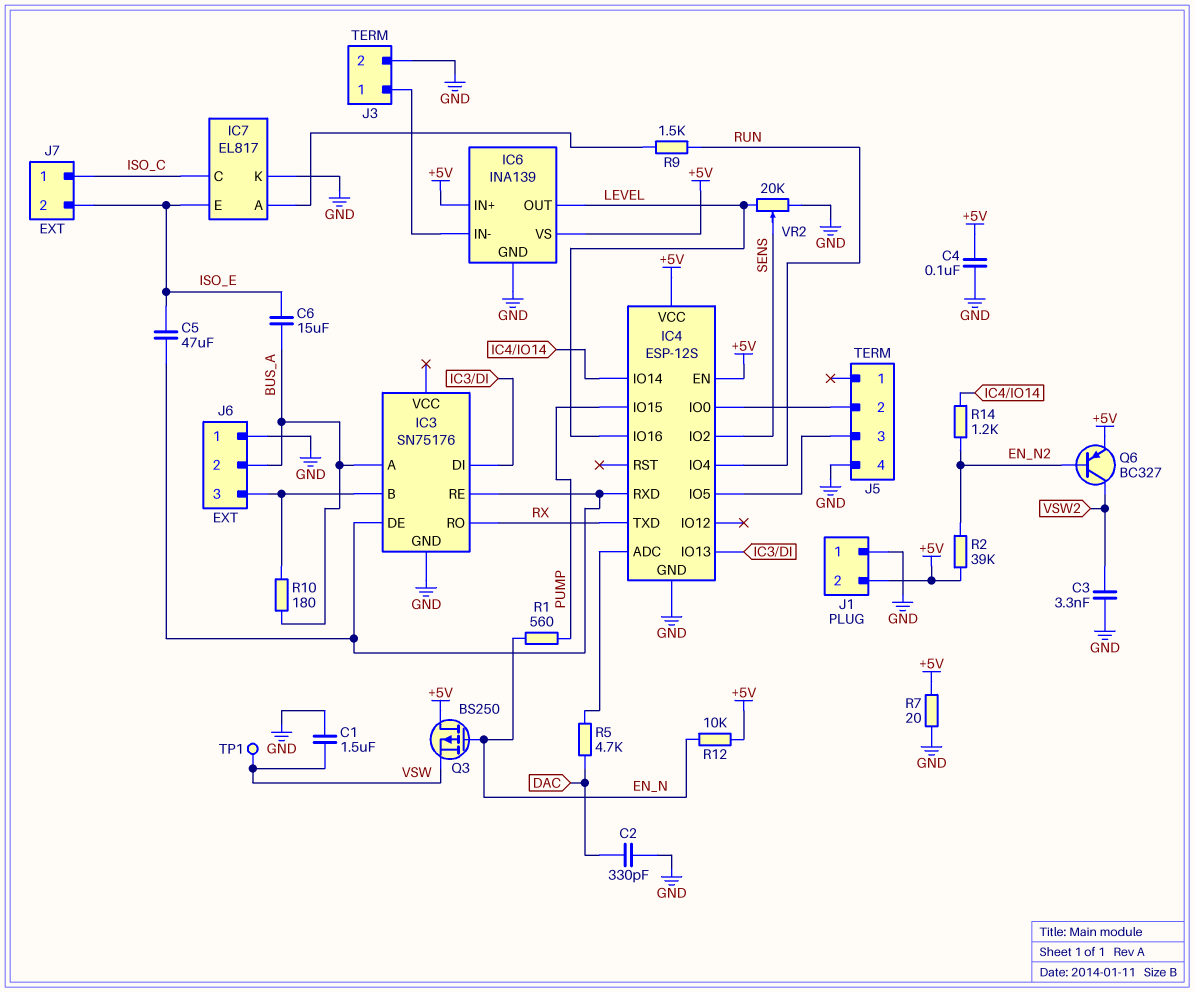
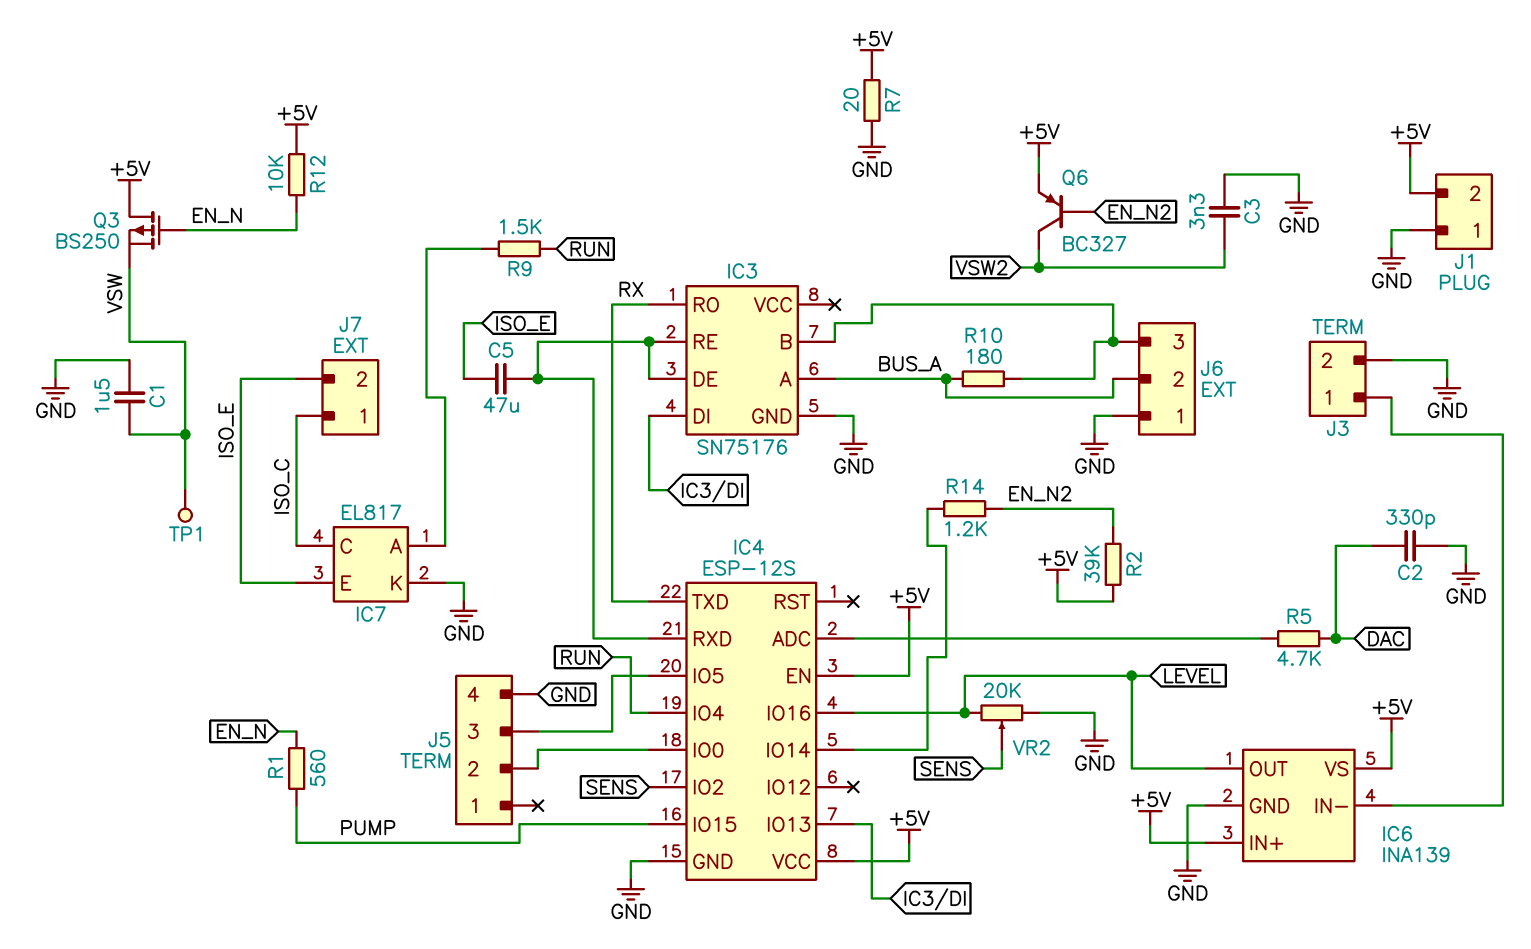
C4: 100nF (+5V, GND) -> none
C6: 15uF (BUS_A, ISO_E) -> none

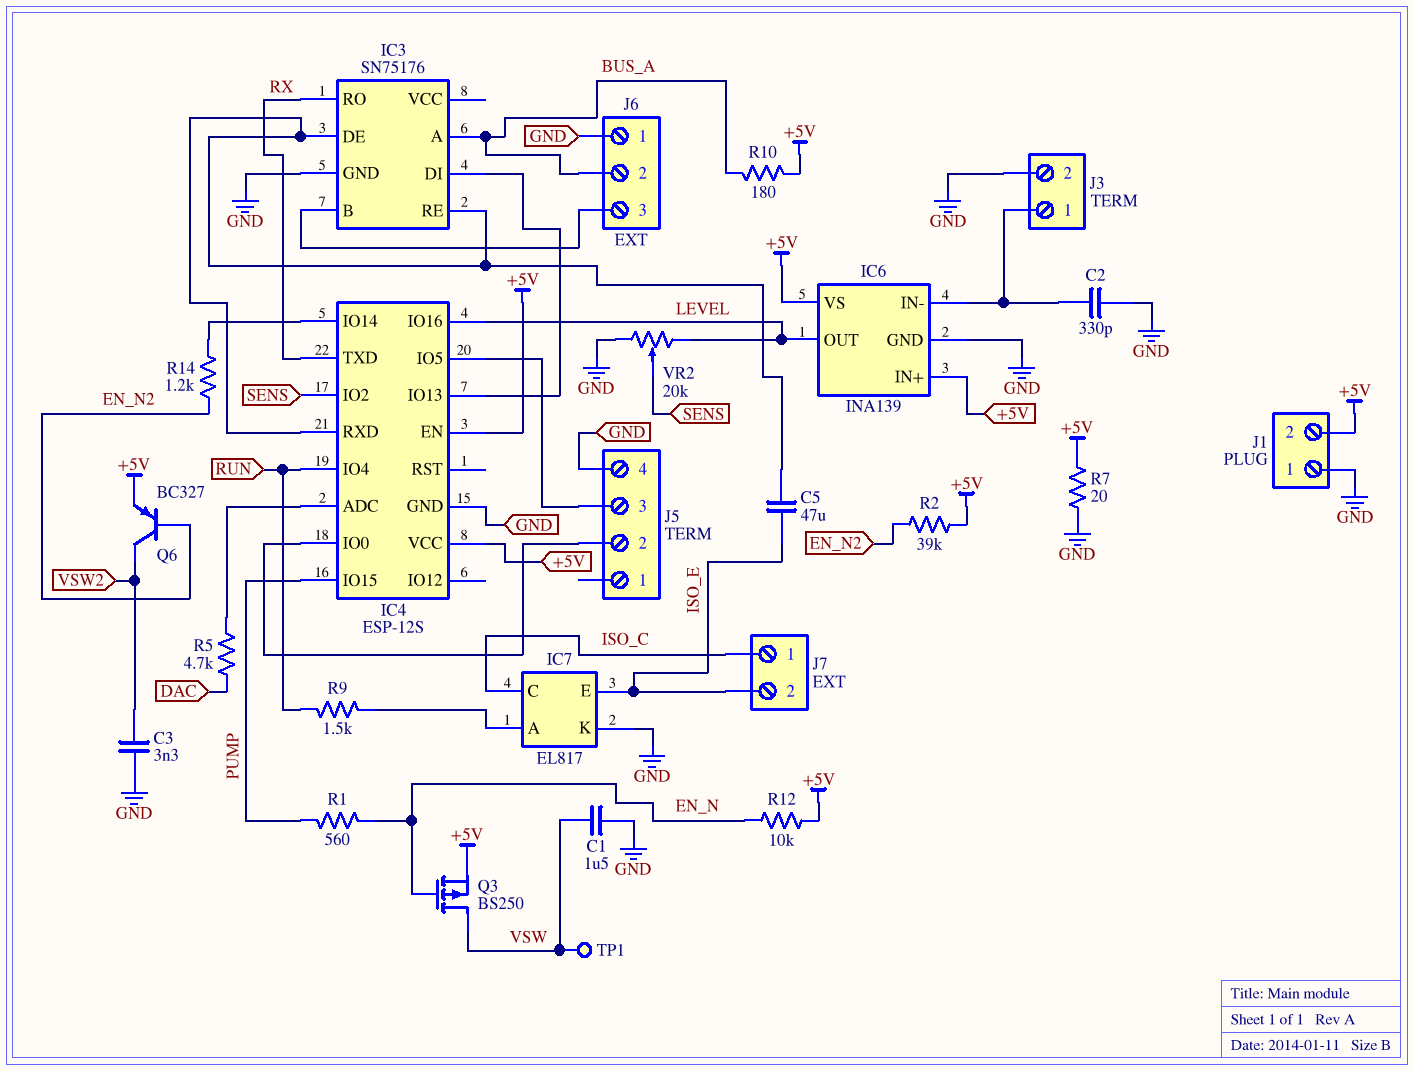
C2: 330pF (DAC, GND) -> 330pF (GND, IC6/IN-)
Q3: PMOS BS250 (G EN_N, D +5V, S VSW) -> PMOS BS250 (G EN_N, D VSW, S +5V)
R10: 180 (BUS_A, IC3/B) -> 180 (+5V, BUS_A)

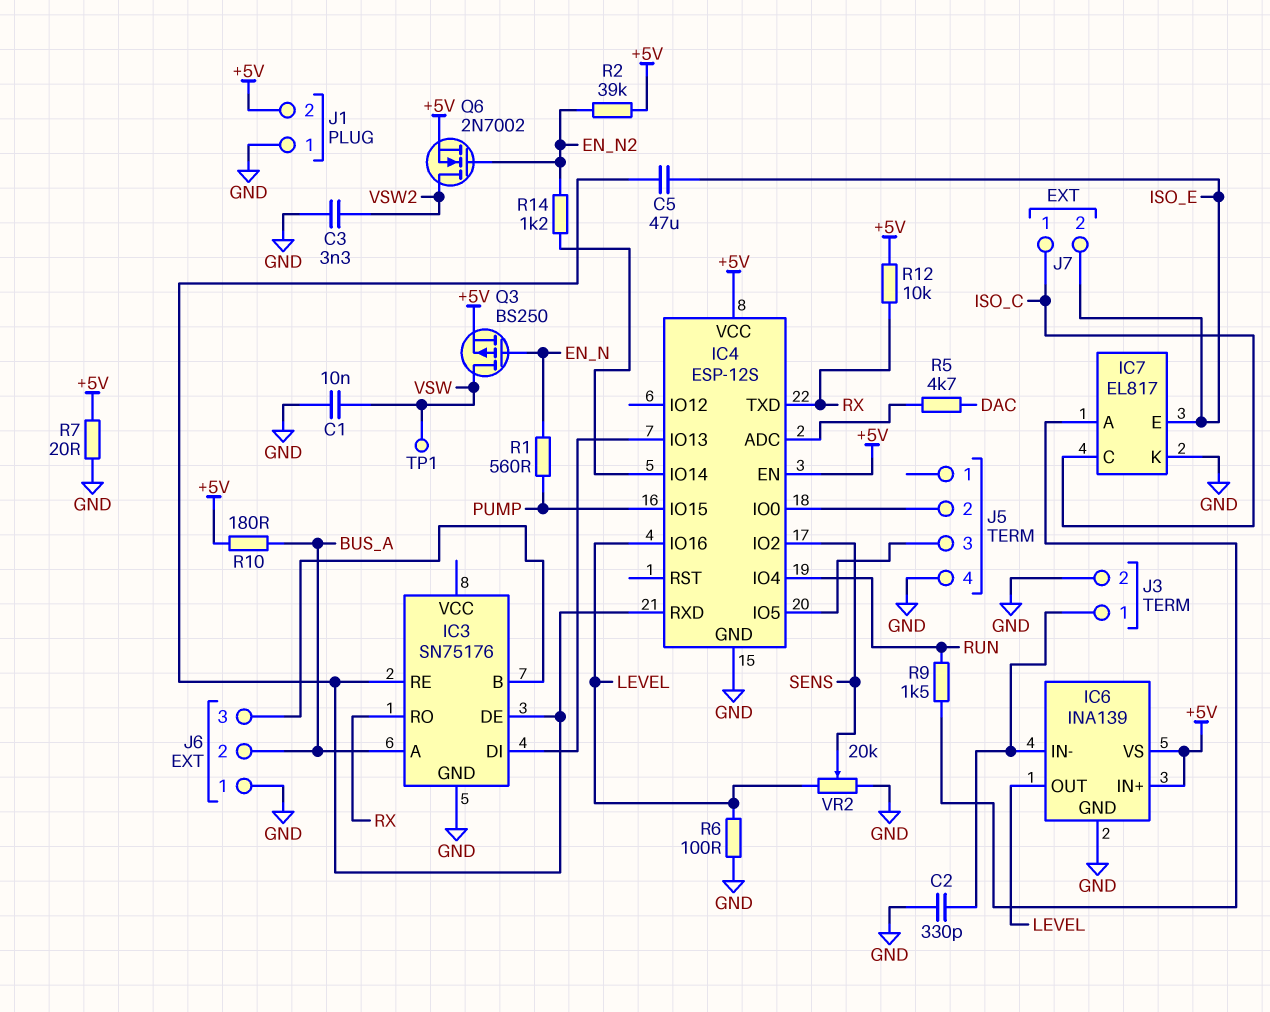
C1: 1.5uF (GND, VSW) -> 10nF (GND, VSW)
Q6: PNP BC327 (B EN_N2, C VSW2, E +5V) -> NMOS 2N7002 (G EN_N2, D VSW2, S +5V)
R6: none -> 100 (GND, LEVEL)
R12: 10k (+5V, EN_N) -> 10k (+5V, RX)

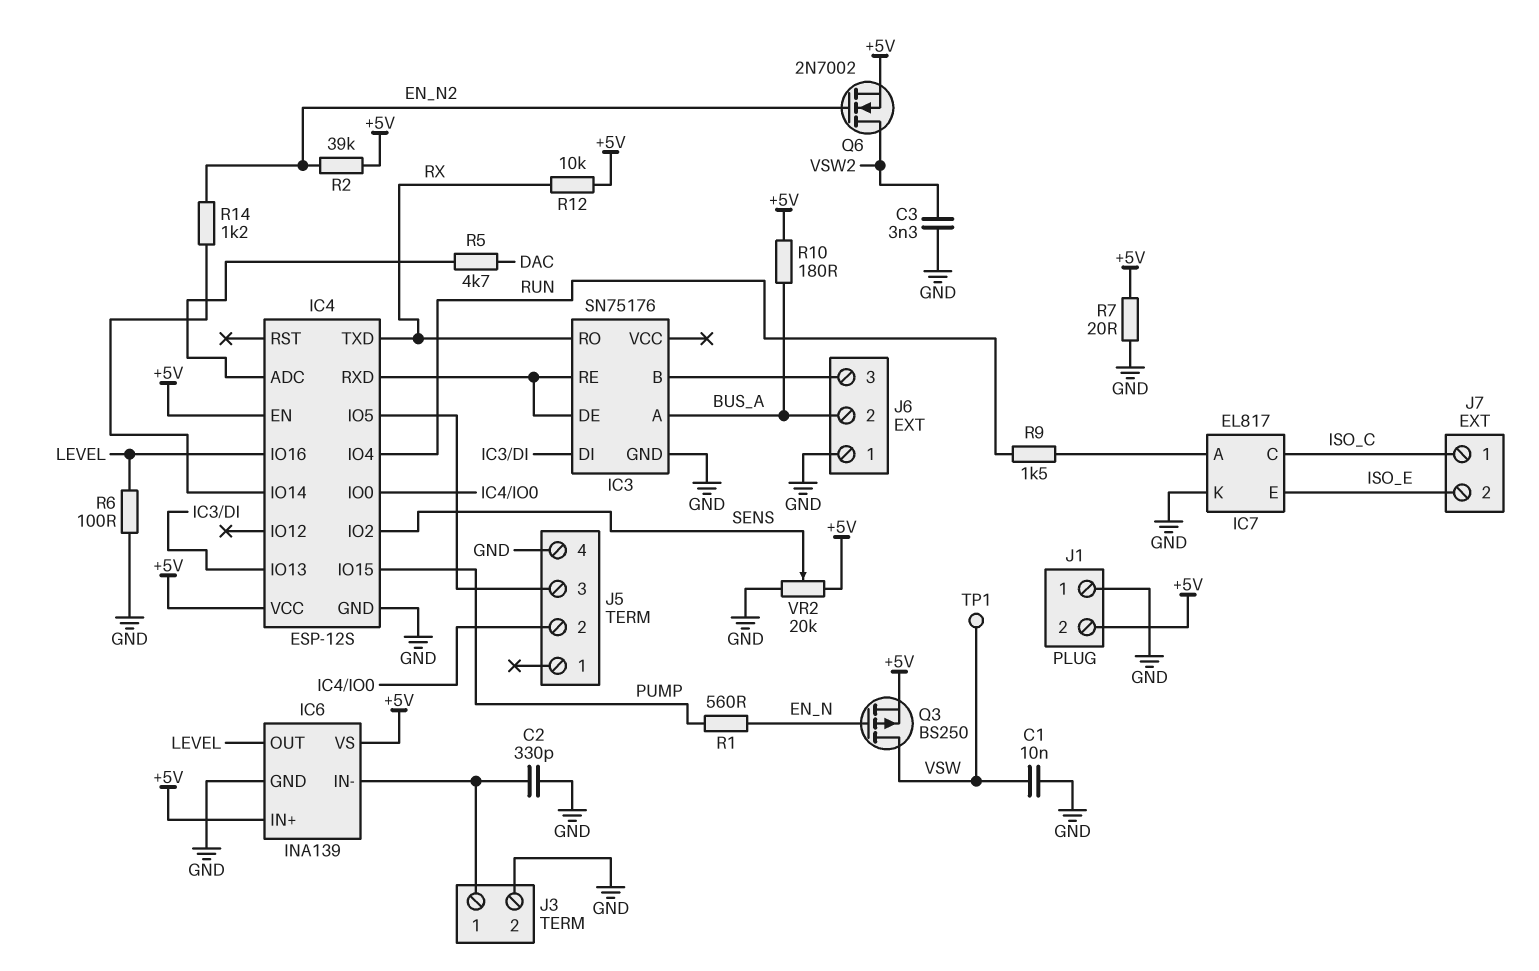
C5: 47uF (IC3/DE, ISO_E) -> none
VR2: 20k (GND, LEVEL, wiper SENS) -> 20k (+5V, GND, wiper SENS)

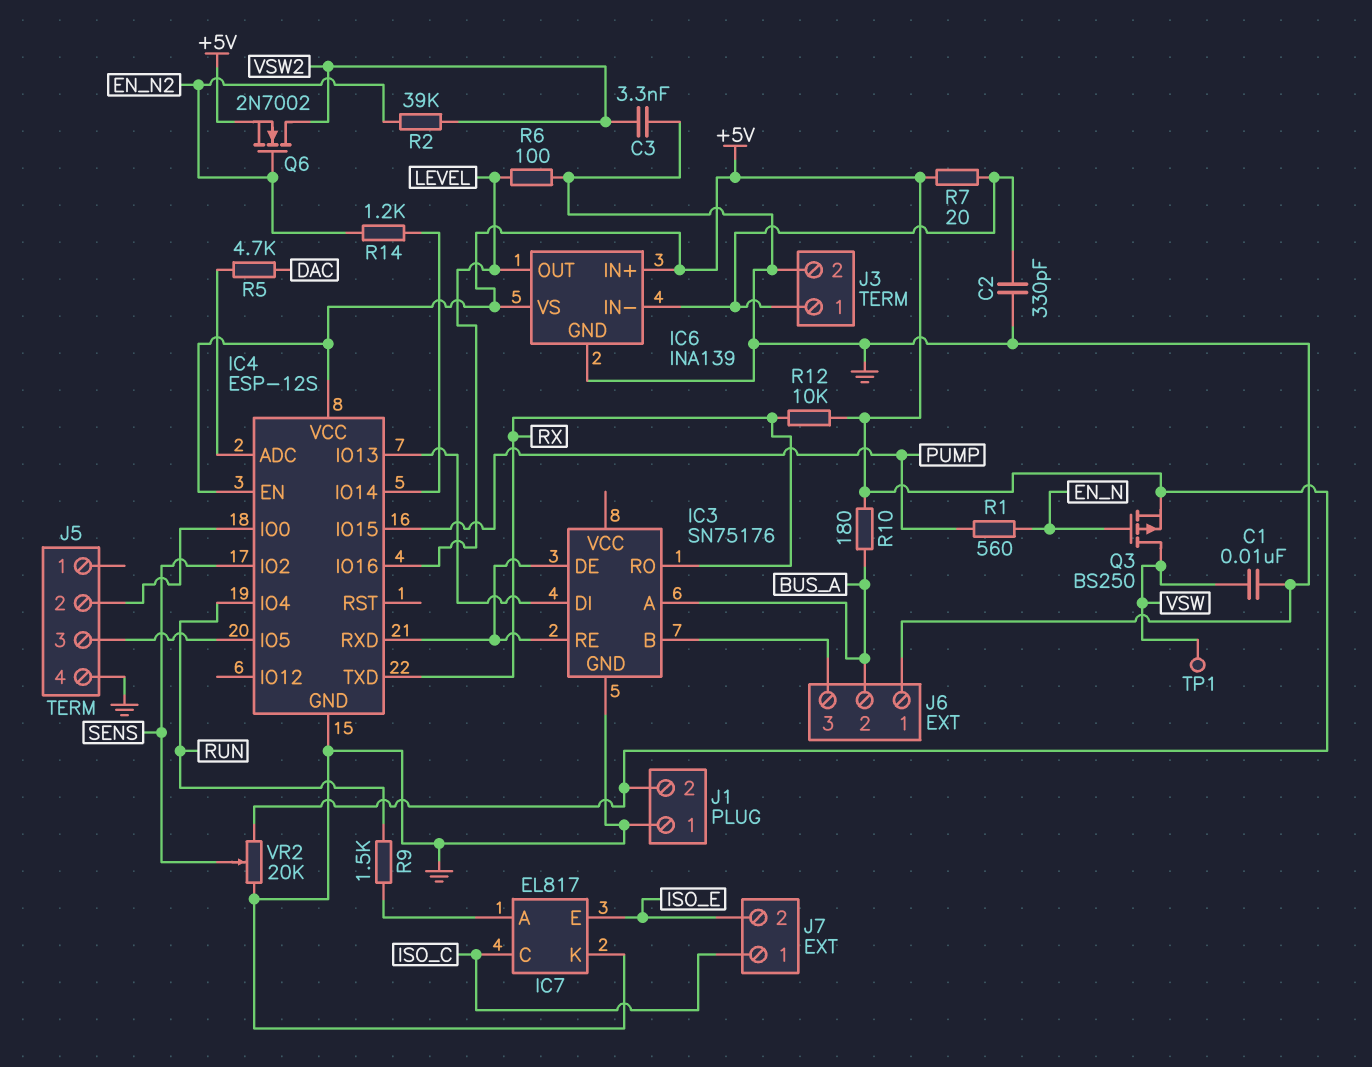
R2: 39k (+5V, EN_N2) -> 39k (EN_N2, VSW2)
R7: 20 (+5V, GND) -> 20 (+5V, IC6/IN-)

